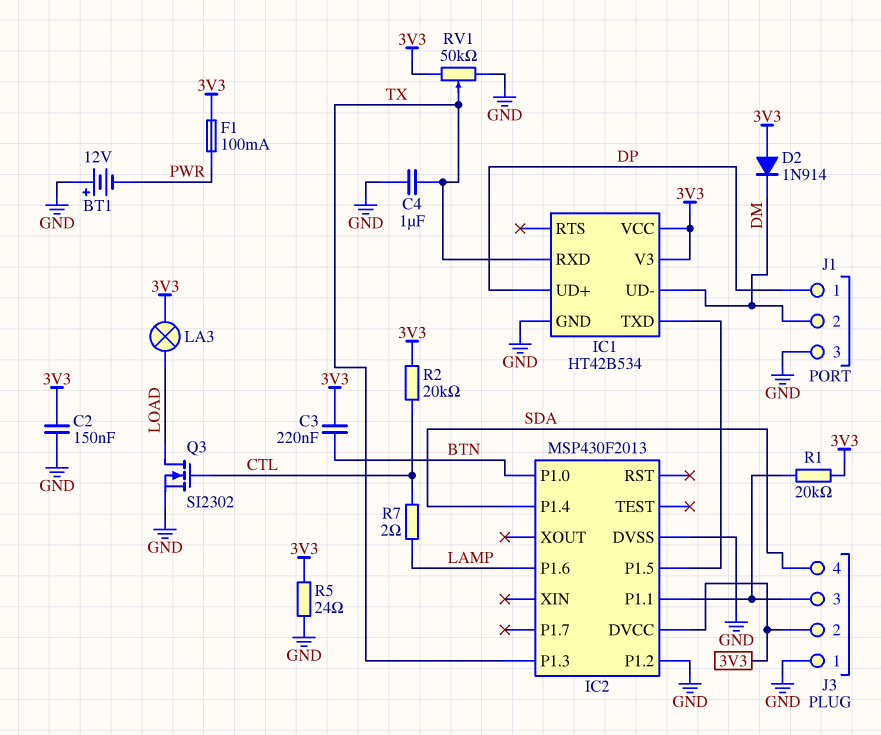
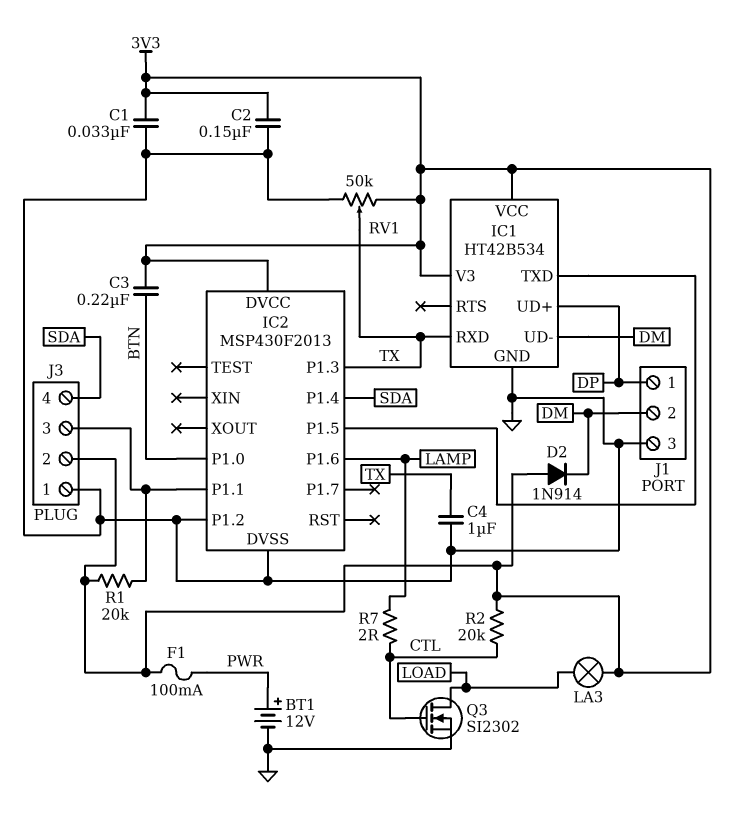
BT1: 12V (plus GND, minus PWR) -> 12V (plus PWR, minus GND)
C1: none -> 33nF (3V3, GND)
R5: 24 (3V3, GND) -> none

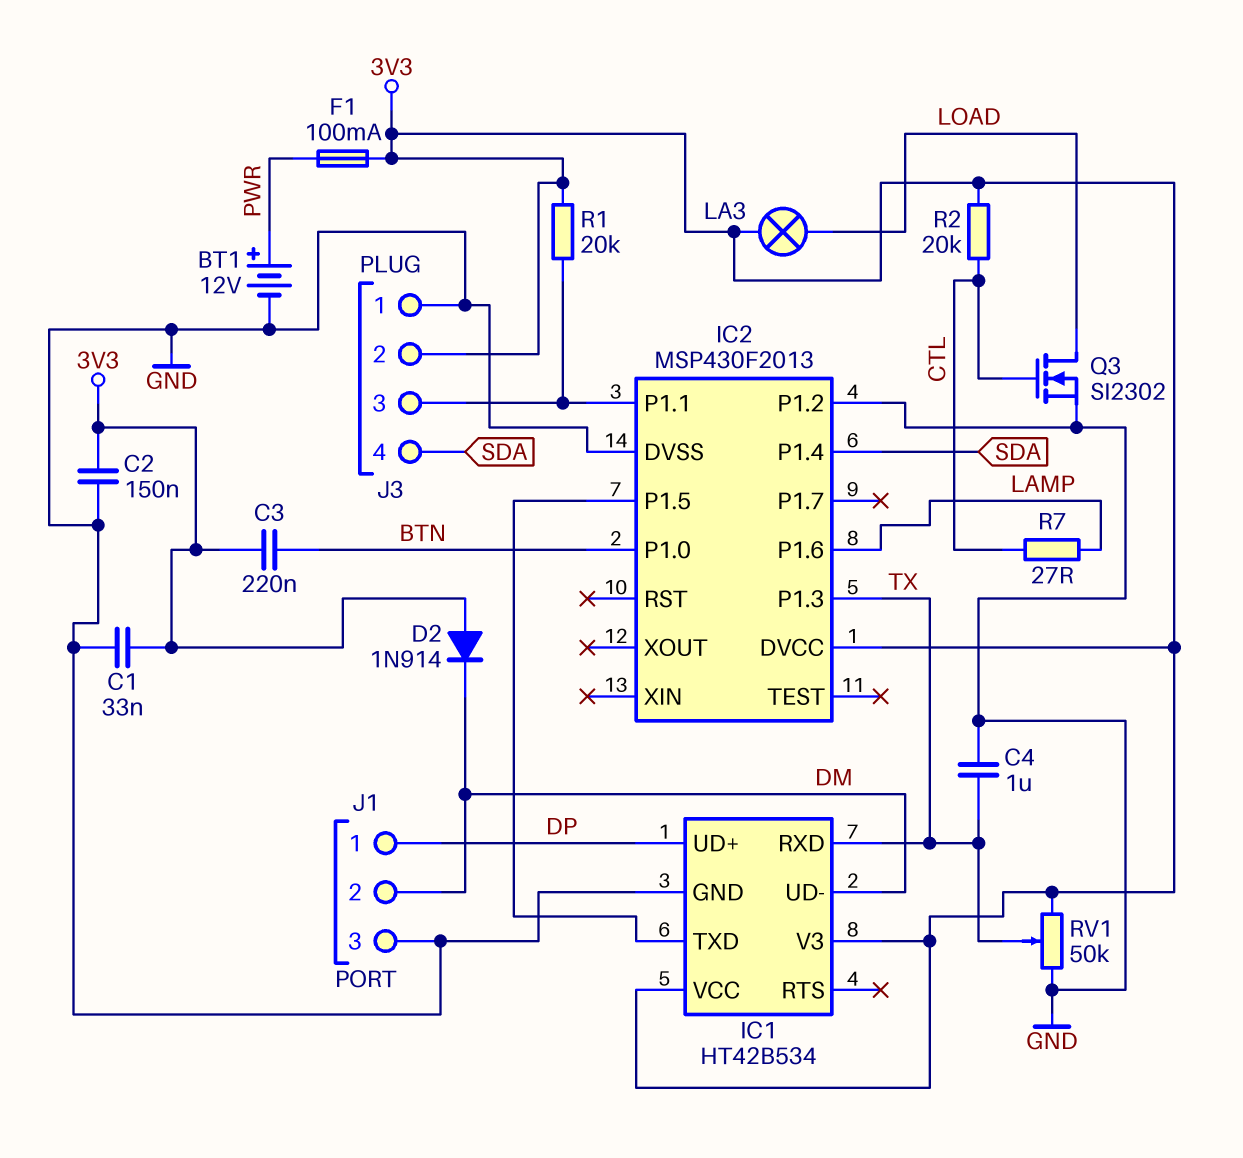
R7: 2 (CTL, LAMP) -> 27 (CTL, LAMP)

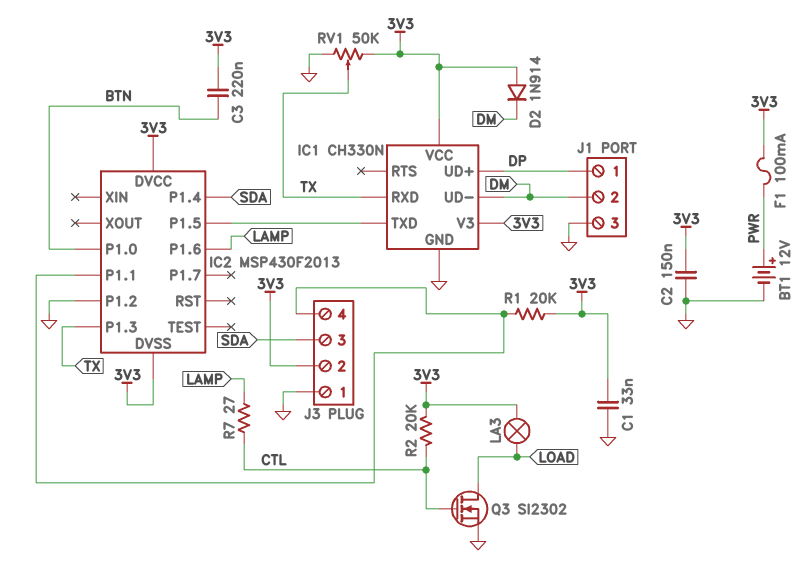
C4: 1uF (GND, TX) -> none
IC1: HT42B534 -> CH330N
IC2 pin DVSS: GND -> 3V3
J3 pin 3: IC2/P1.1 -> SDA
J3 pin 4: SDA -> IC2/P1.1

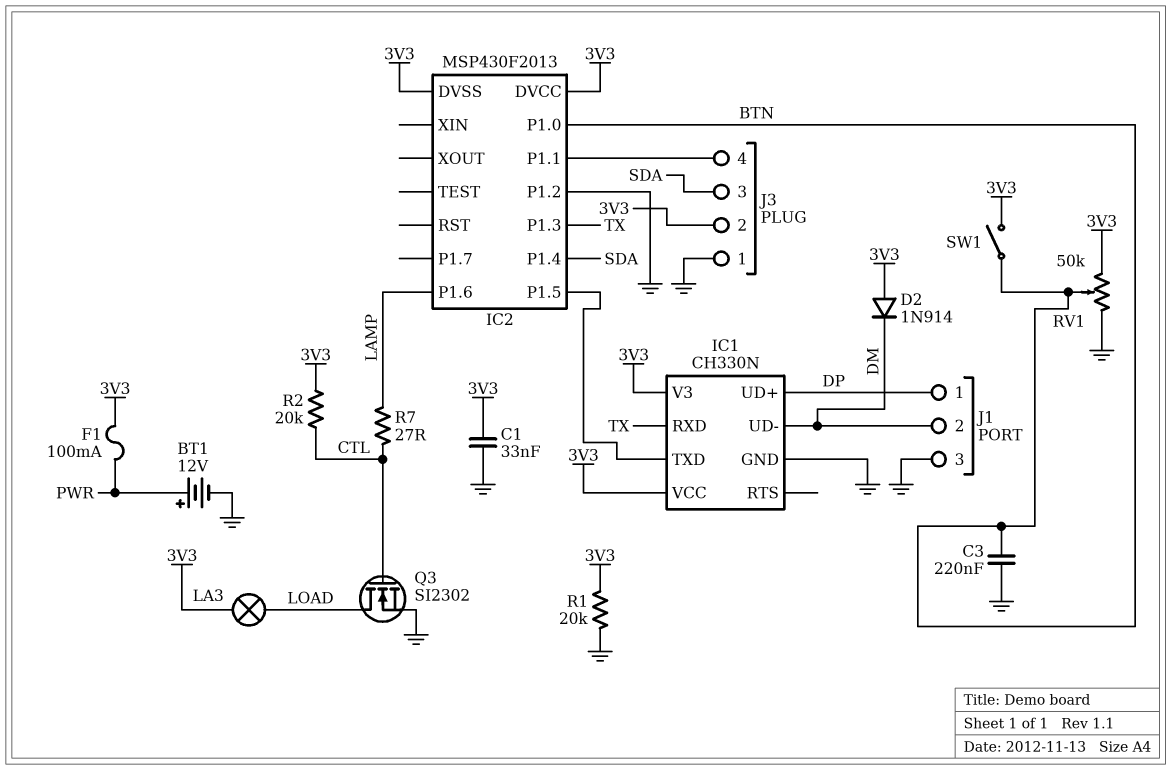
C2: 150nF (3V3, GND) -> none
C3: 220nF (3V3, BTN) -> 220nF (BTN, GND)
R1: 20k (3V3, IC2/P1.1) -> 20k (3V3, GND)
RV1: 50k (3V3, GND, wiper TX) -> 50k (3V3, GND, wiper BTN)
SW1: none -> switch (3V3, BTN)

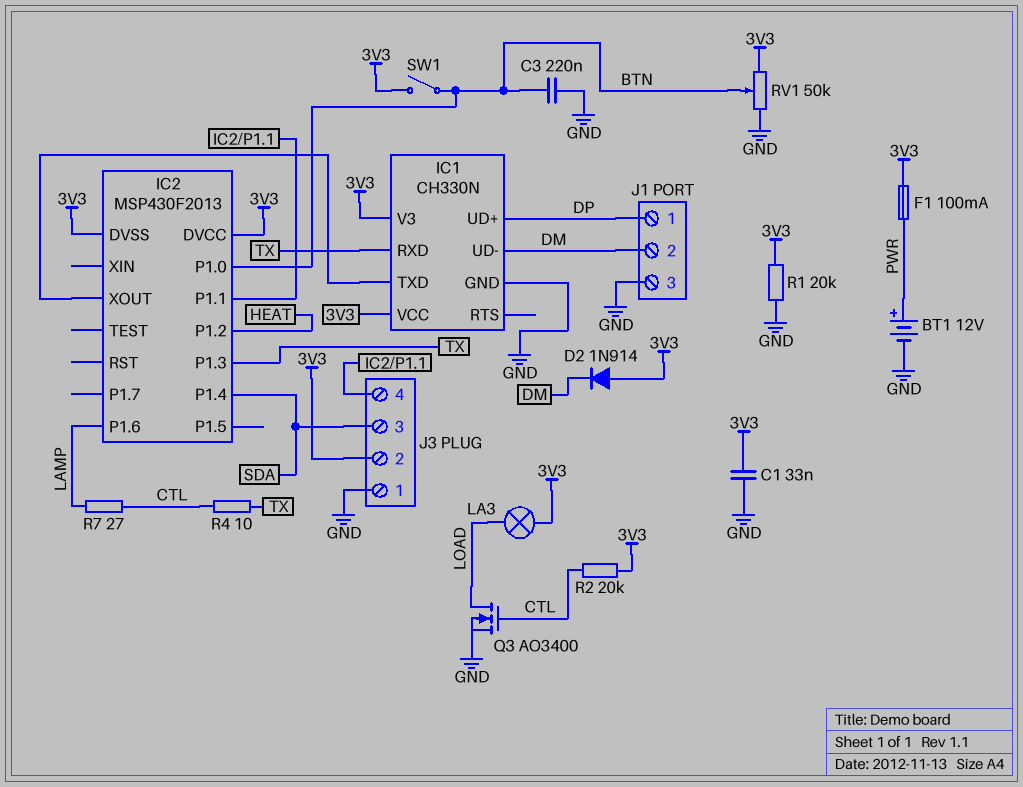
IC2 pin P1.2: GND -> HEAT
IC2 pin P1.5: IC1/TXD -> none
IC2 pin XOUT: none -> IC1/TXD
Q3: NMOS SI2302 (G CTL, D LOAD, S GND) -> NMOS AO3400 (G CTL, D LOAD, S GND)
R4: none -> 10 (CTL, TX)

